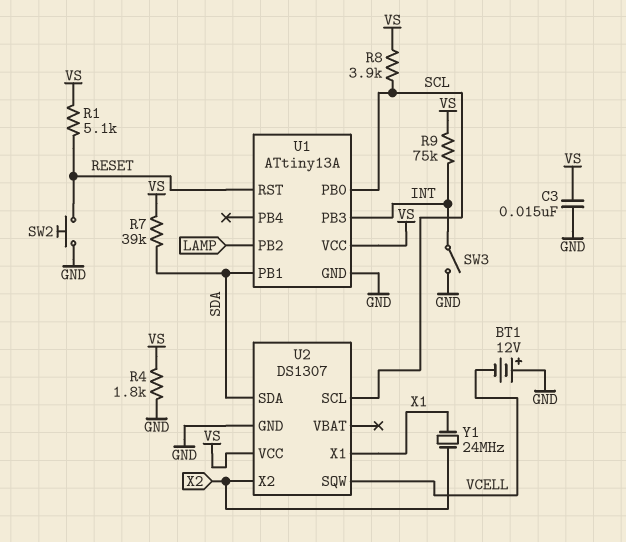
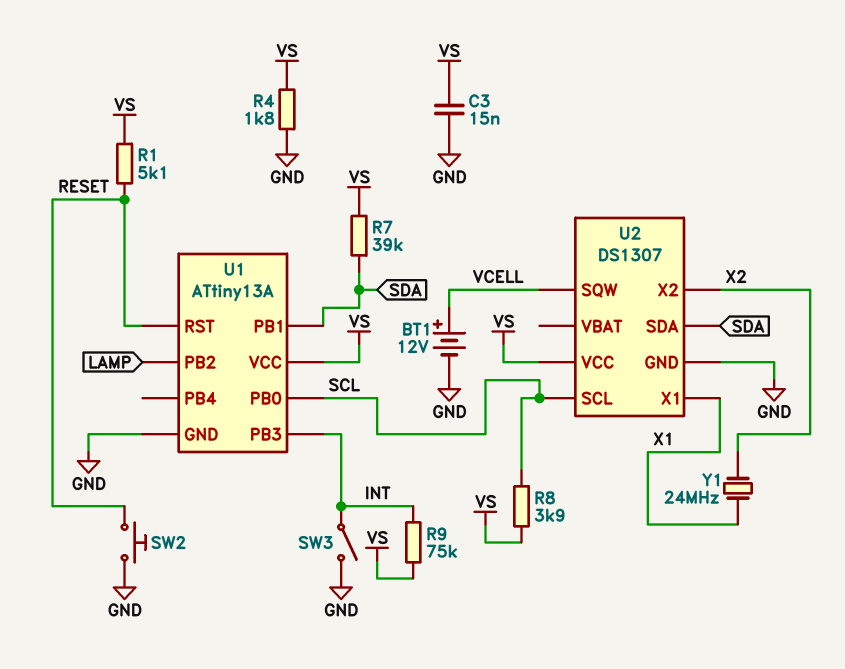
BT1: 12V (plus GND, minus VCELL) -> 12V (plus VCELL, minus GND)

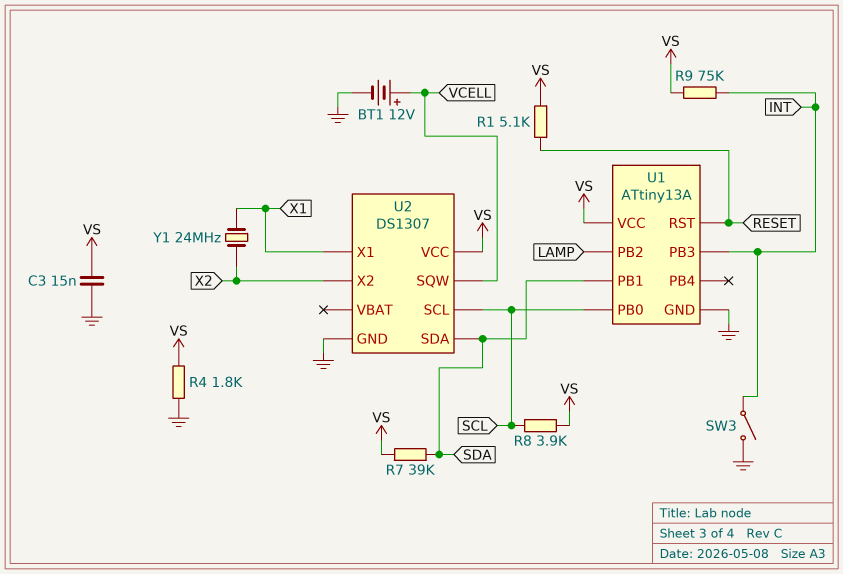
SW2: button (GND, RESET) -> none

